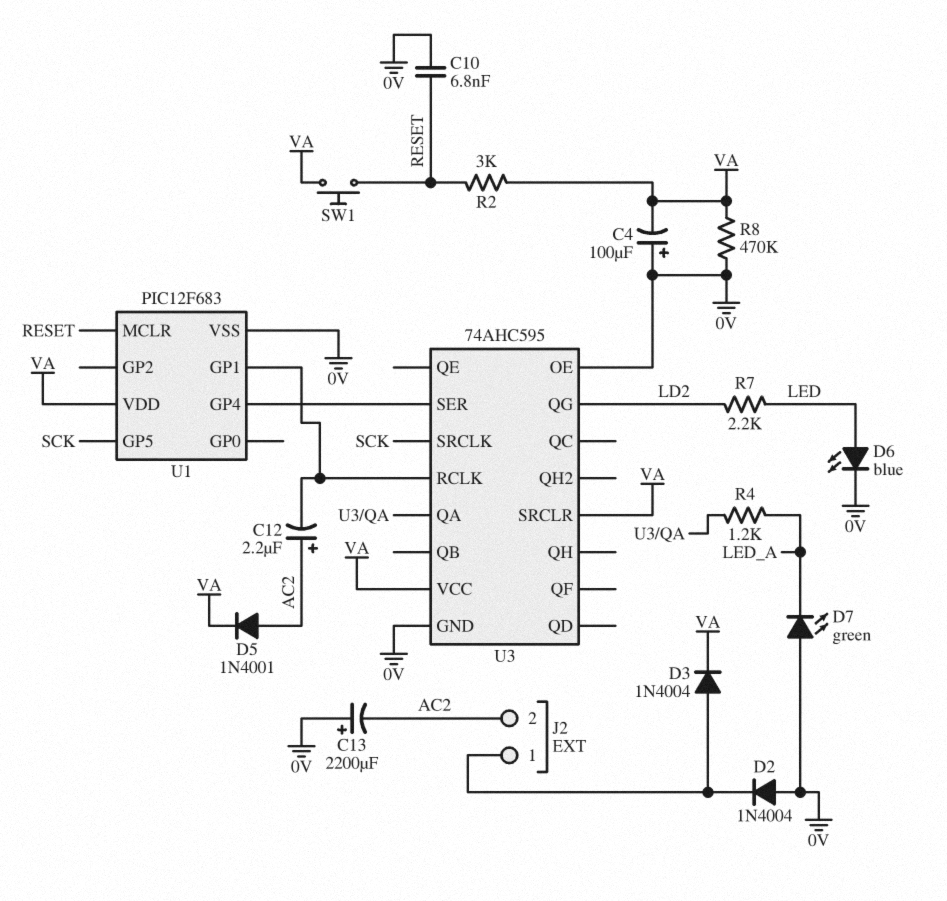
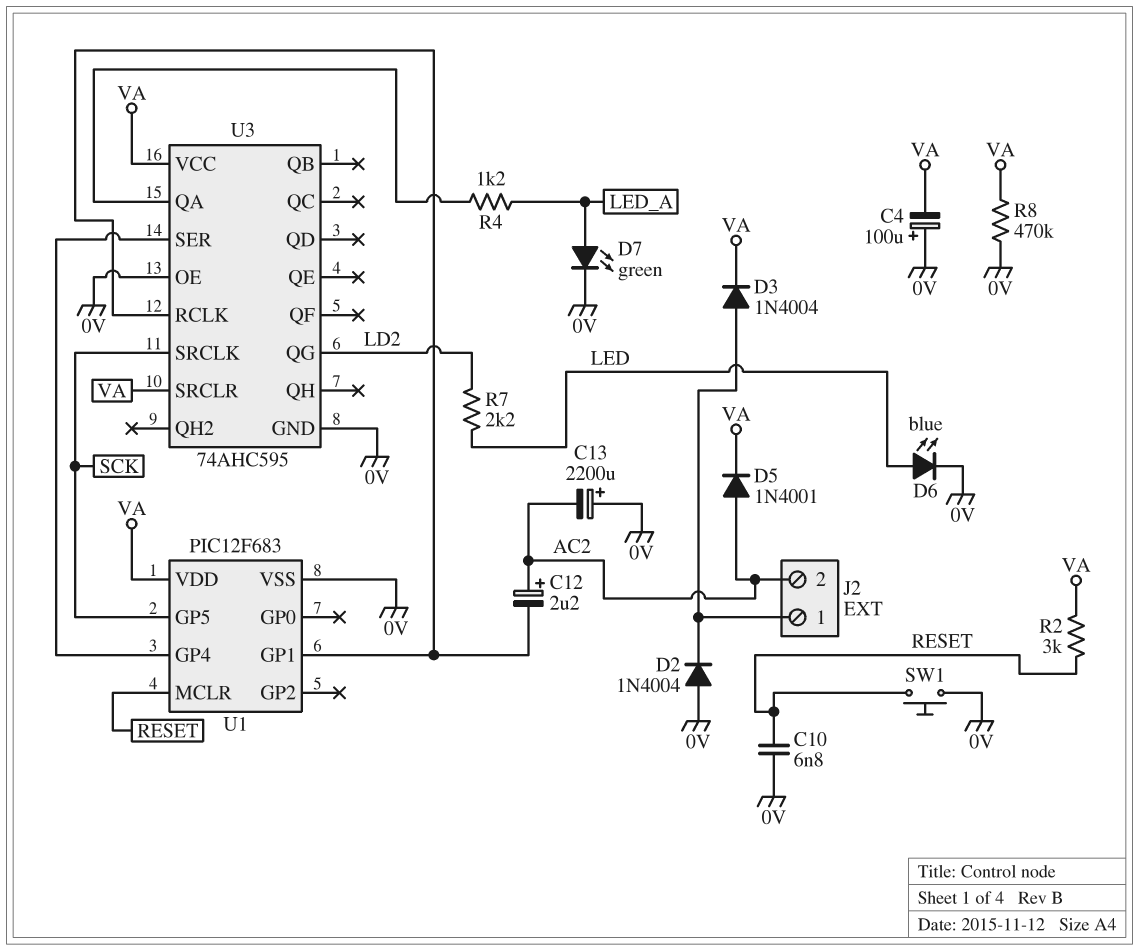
D7: LED green (A 0V, K LED_A) -> LED green (A LED_A, K 0V)
SW1: button (RESET, VA) -> button (0V, RESET)

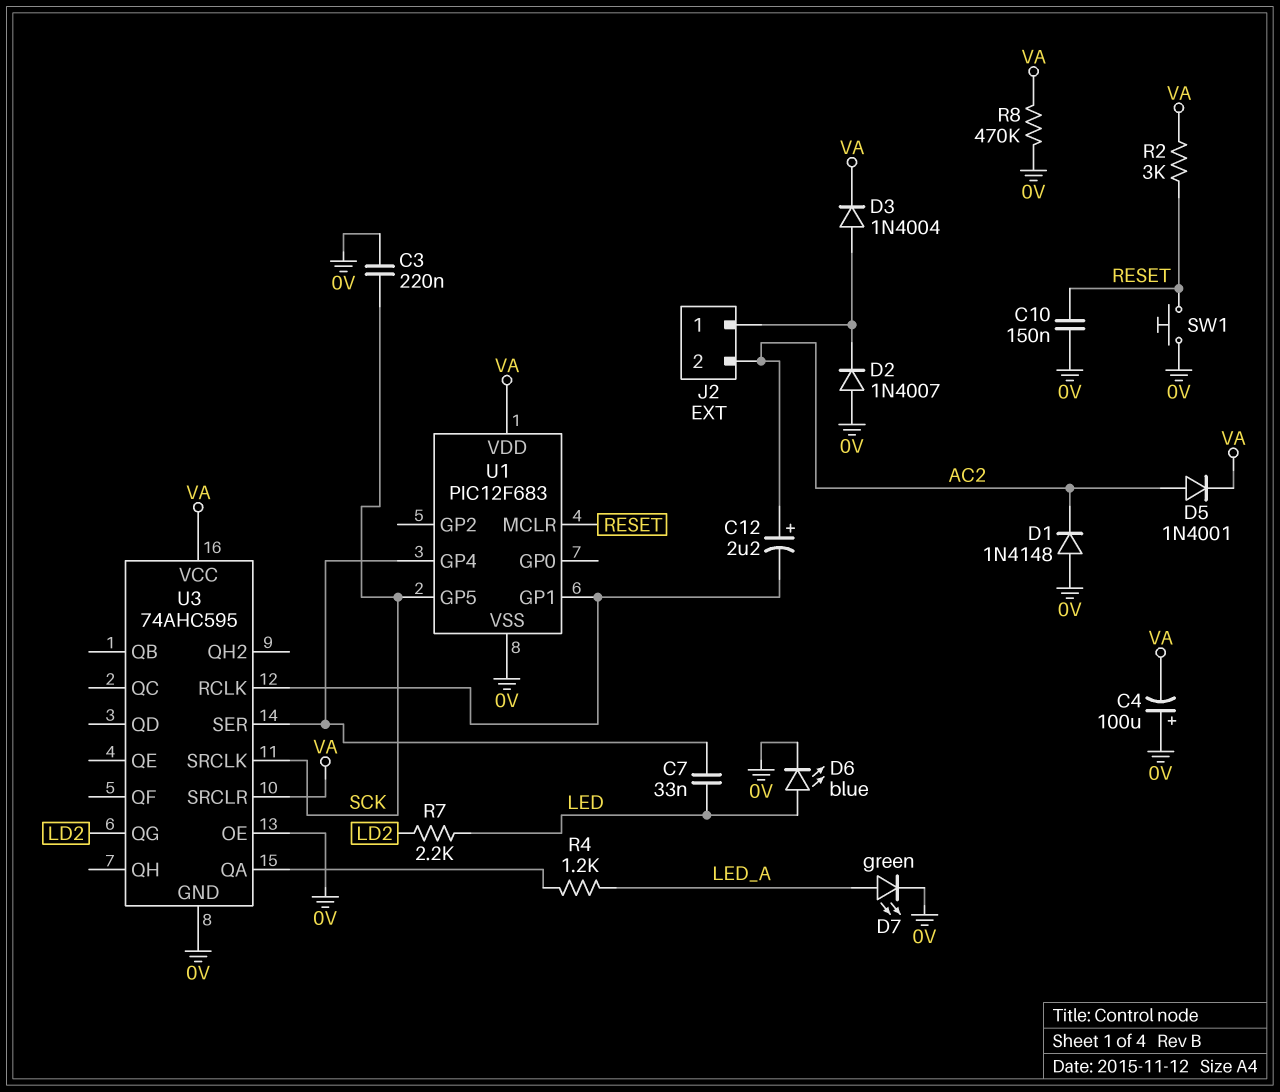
C3: none -> 220nF (0V, SCK)
C7: none -> 33nF (LED, U1/GP4)
C10: 6.8nF (0V, RESET) -> 150nF (0V, RESET)
C13: 2200uF (plus 0V, minus AC2) -> none
D1: none -> diode 1N4148 (A 0V, K AC2)
D2: diode 1N4004 (A 0V, K J2/1) -> diode 1N4007 (A 0V, K J2/1)

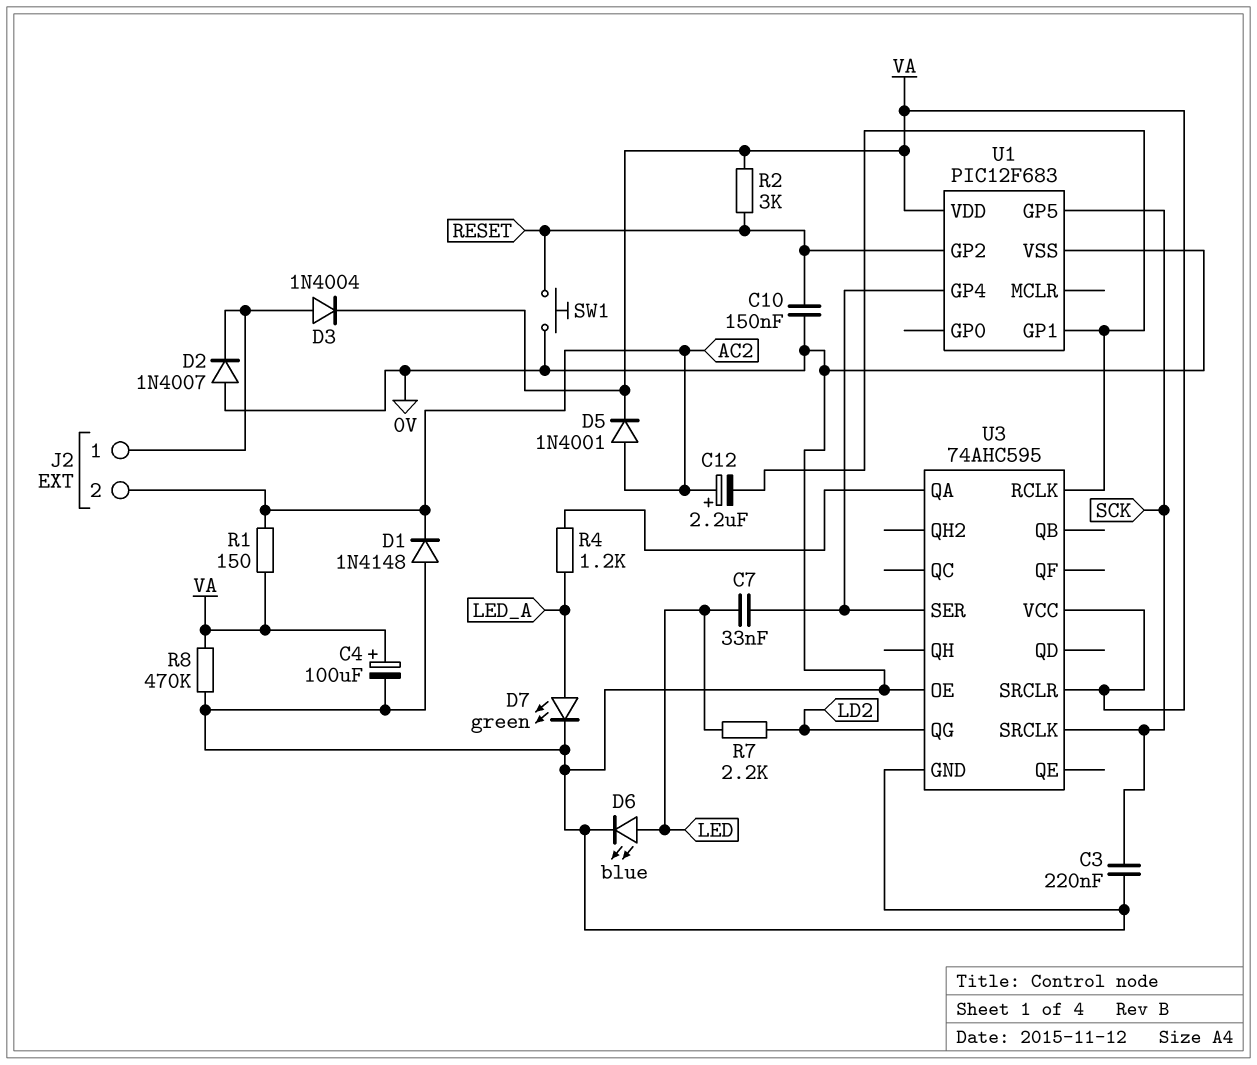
C4: 100uF (plus 0V, minus VA) -> 100uF (plus VA, minus 0V)
R1: none -> 150 (AC2, VA)
U1 pin GP2: none -> RESET
U1 pin MCLR: RESET -> none

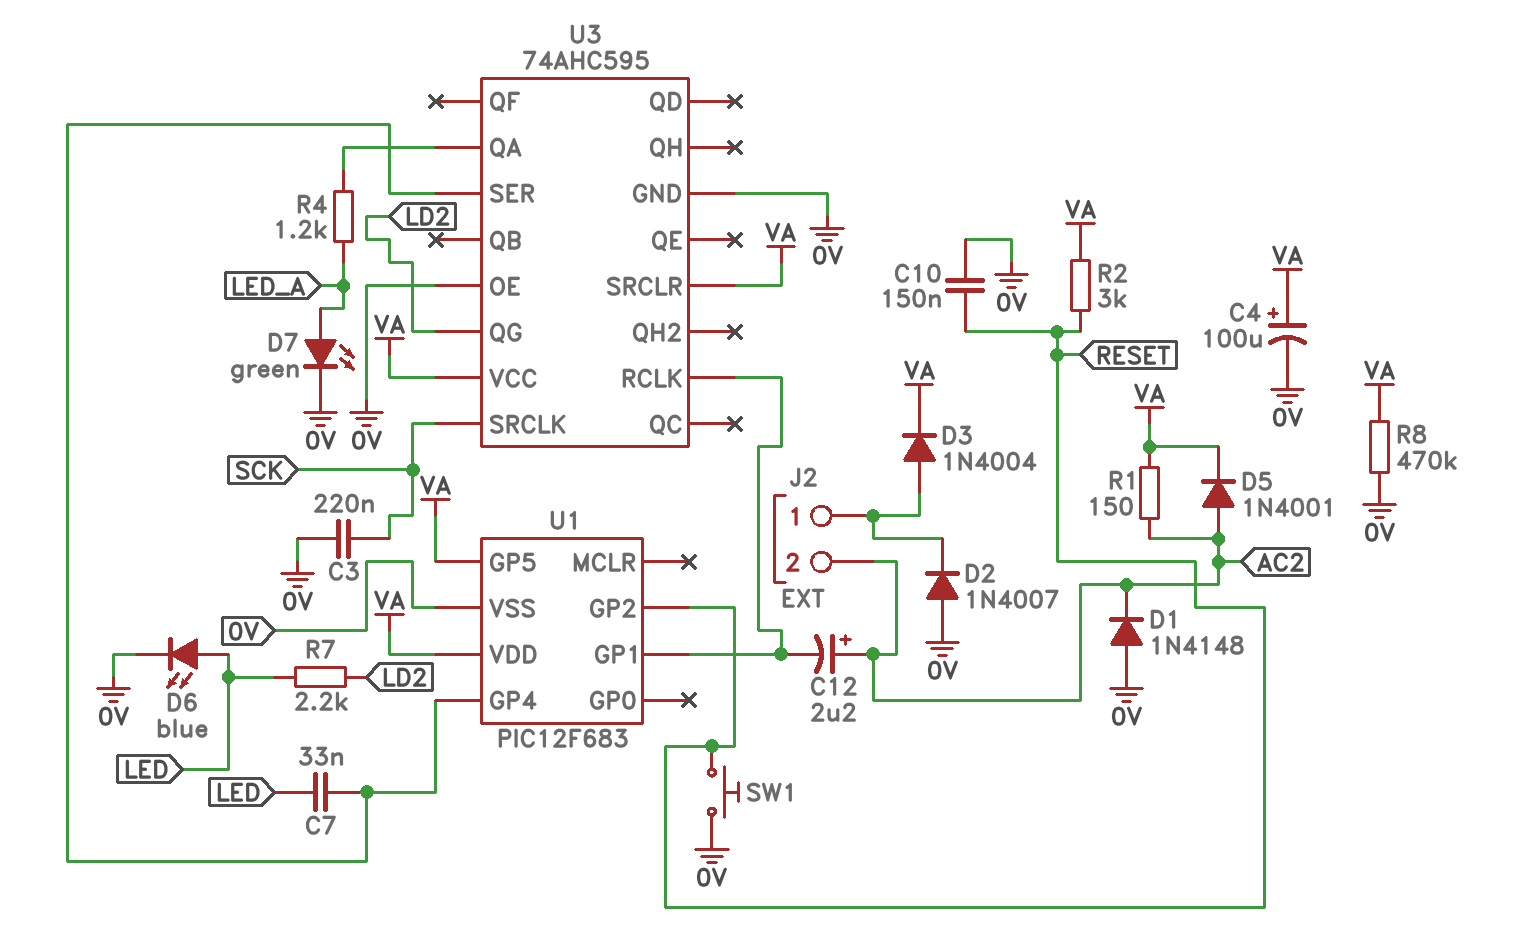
U1 pin GP5: SCK -> VA

